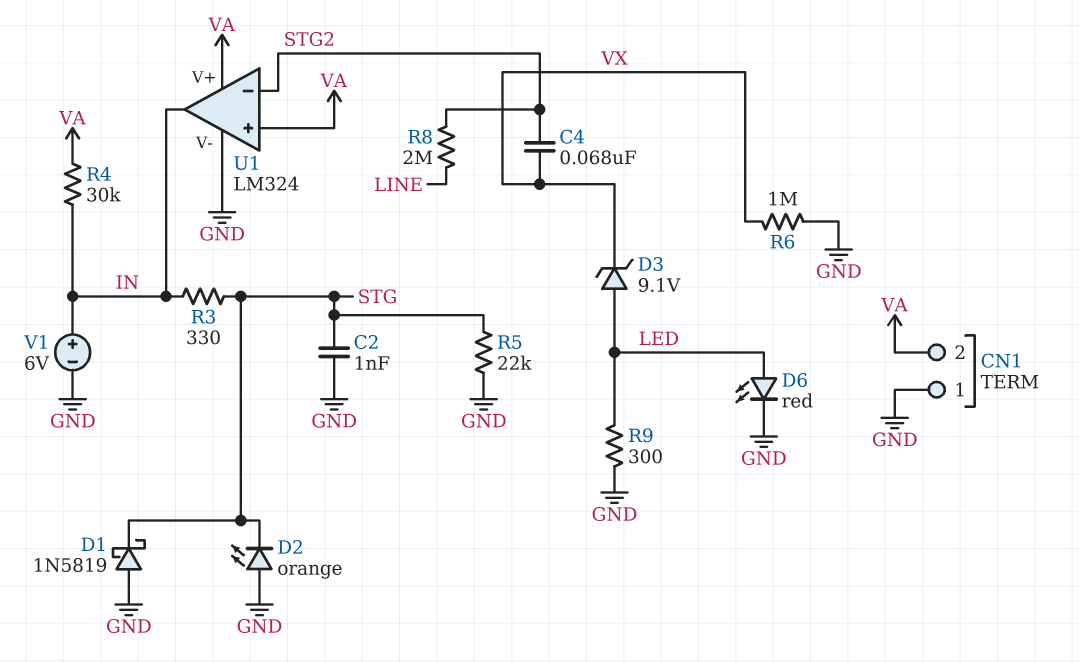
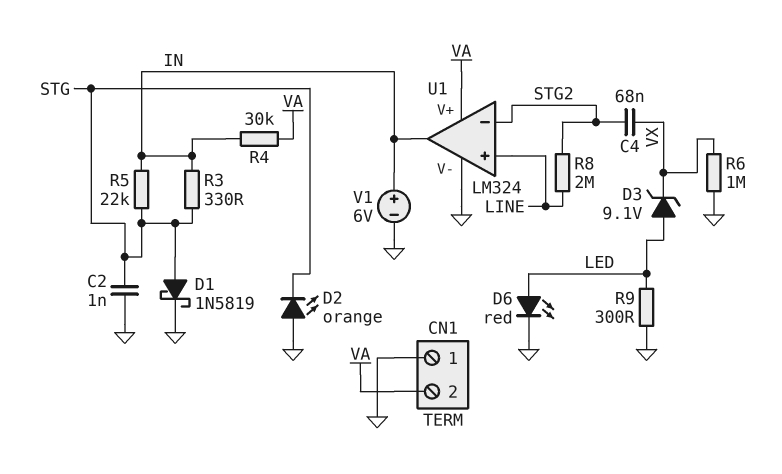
D1: schottky 1N5819 (A GND, K STG) -> schottky 1N5819 (A STG, K GND)
R5: 22k (GND, STG) -> 22k (IN, STG)
U1 pin in+: VA -> LINE

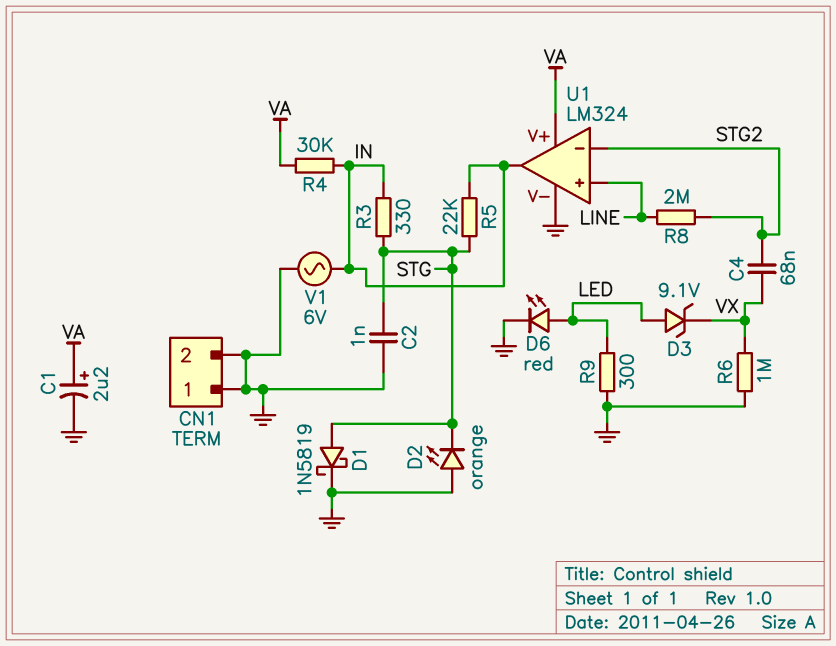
C1: none -> 2.2uF (plus VA, minus GND)
CN1 pin 2: VA -> GND
V1: 6V (plus IN, minus GND) -> AC 6V (GND, IN)

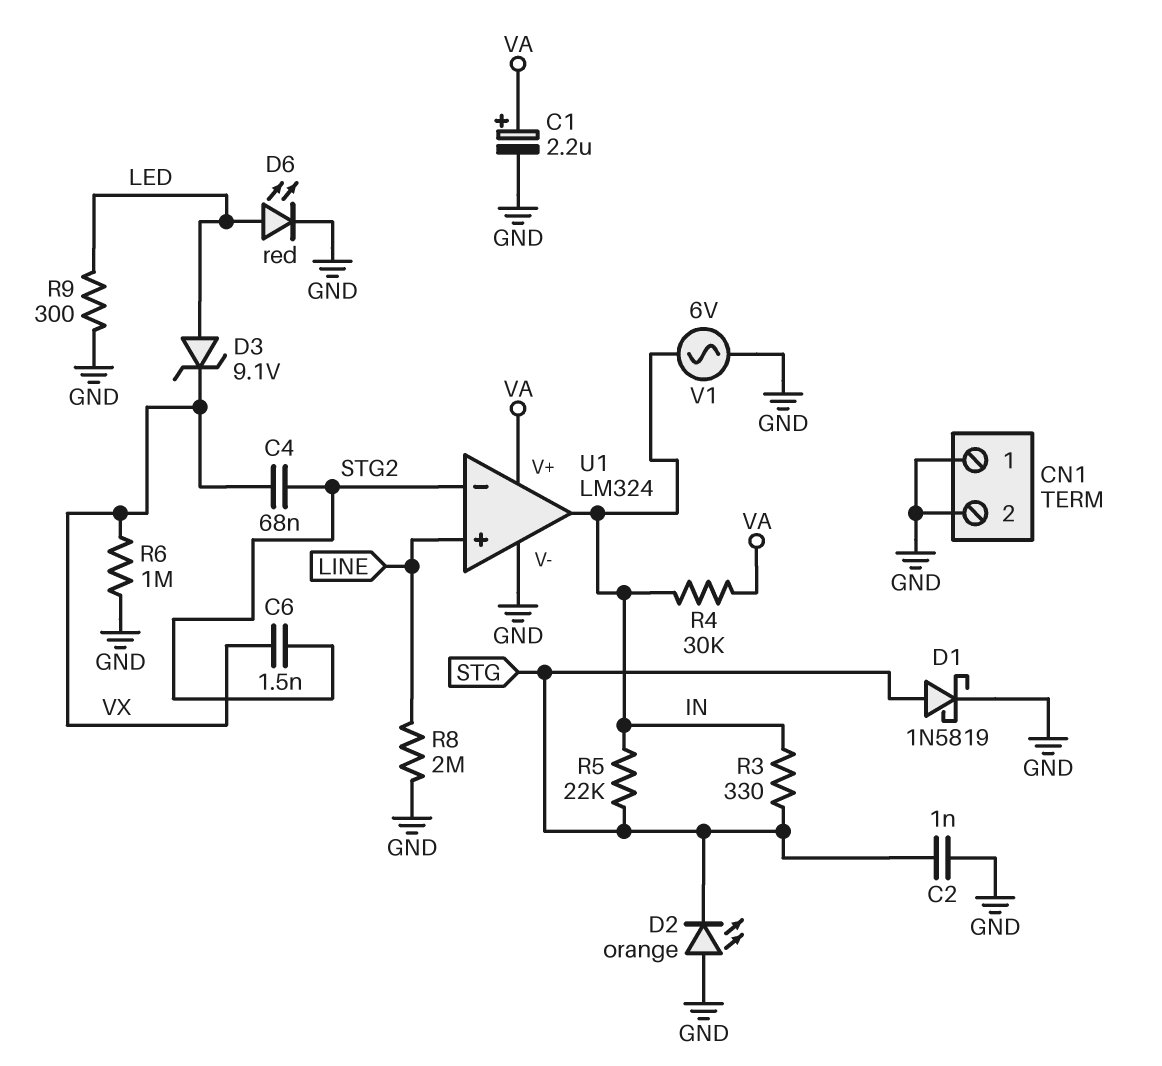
C6: none -> 1.5nF (STG2, VX)
R8: 2M (LINE, STG2) -> 2M (GND, LINE)

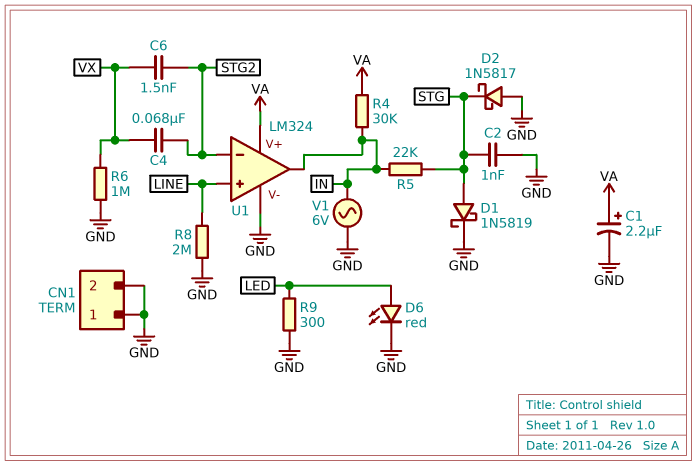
D2: LED orange (A GND, K STG) -> schottky 1N5817 (A GND, K STG)
D3: zener 9.1V (A LED, K VX) -> none
R3: 330 (IN, STG) -> none

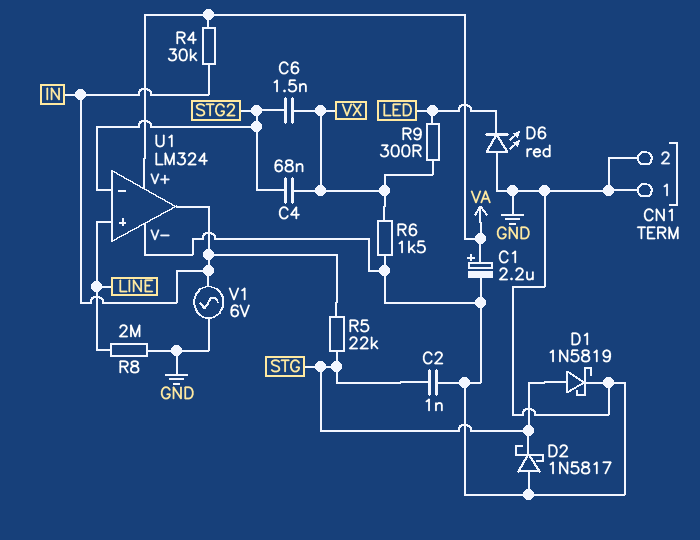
D6: LED red (A LED, K GND) -> LED red (A GND, K LED)
R6: 1M (GND, VX) -> 1.5k (GND, VX)
R9: 300 (GND, LED) -> 300 (LED, VX)

